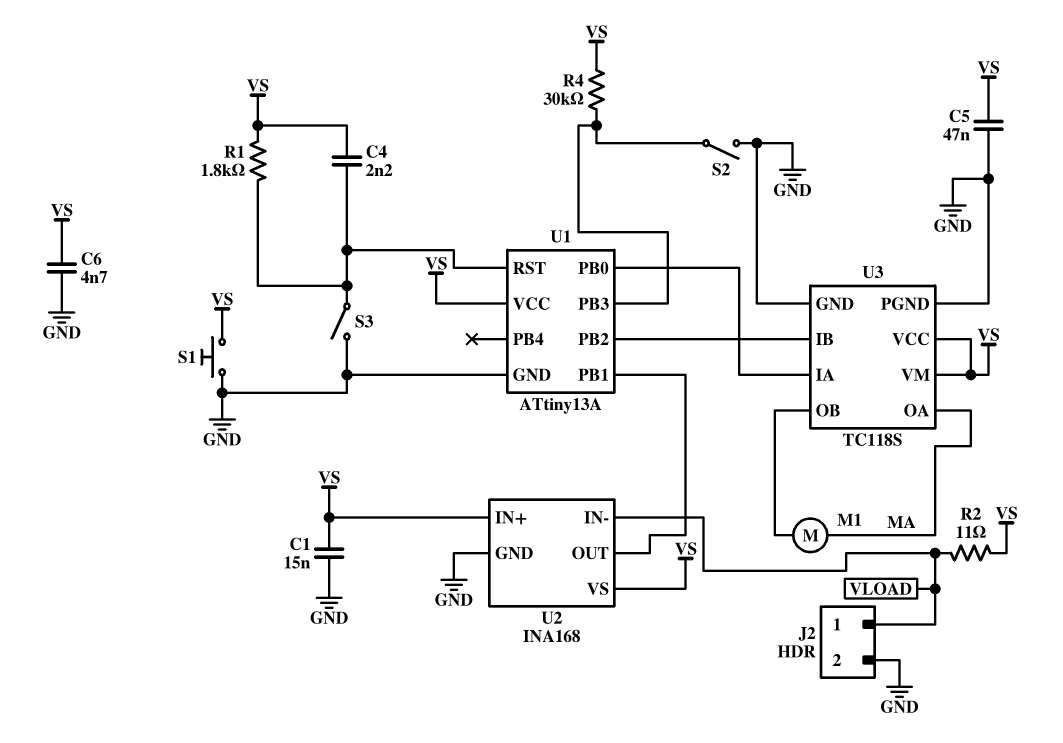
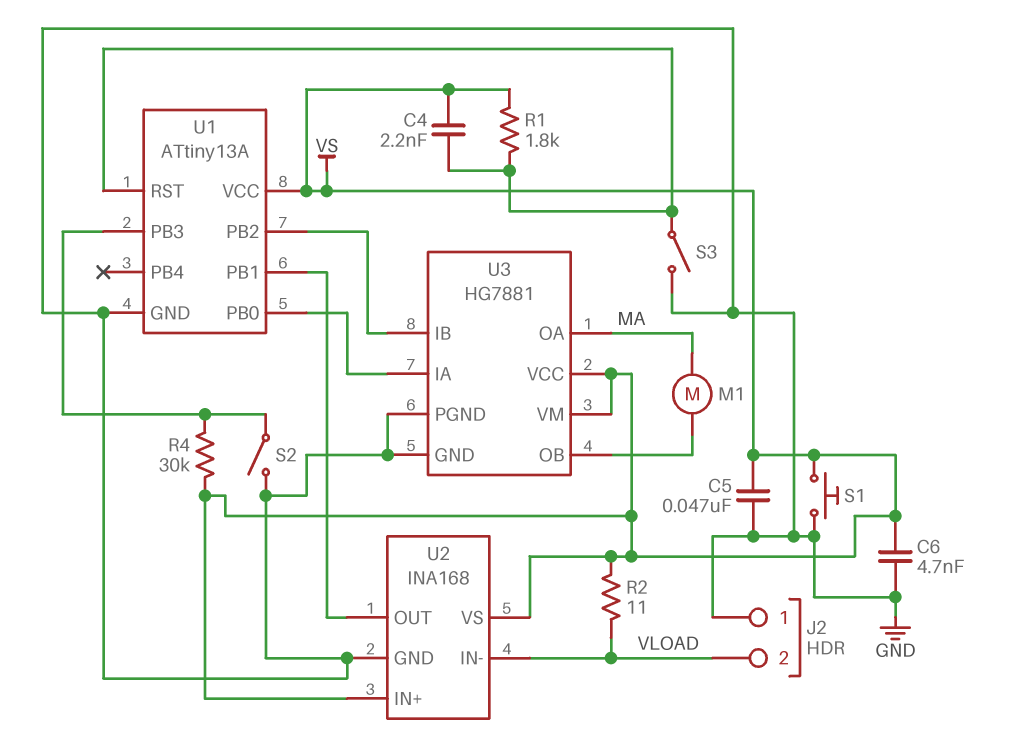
C1: 15nF (GND, VS) -> none
J2 pin 1: VLOAD -> GND
J2 pin 2: GND -> VLOAD
U3: TC118S -> HG7881

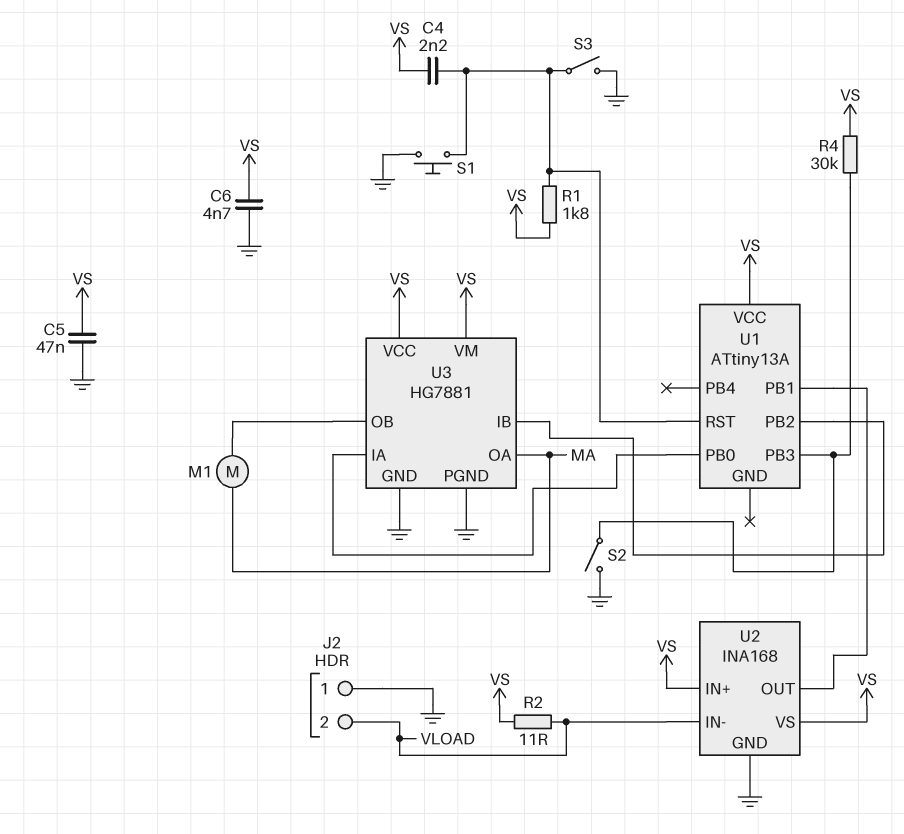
S1: button (GND, VS) -> button (GND, U1/RST)
U1 pin GND: GND -> none

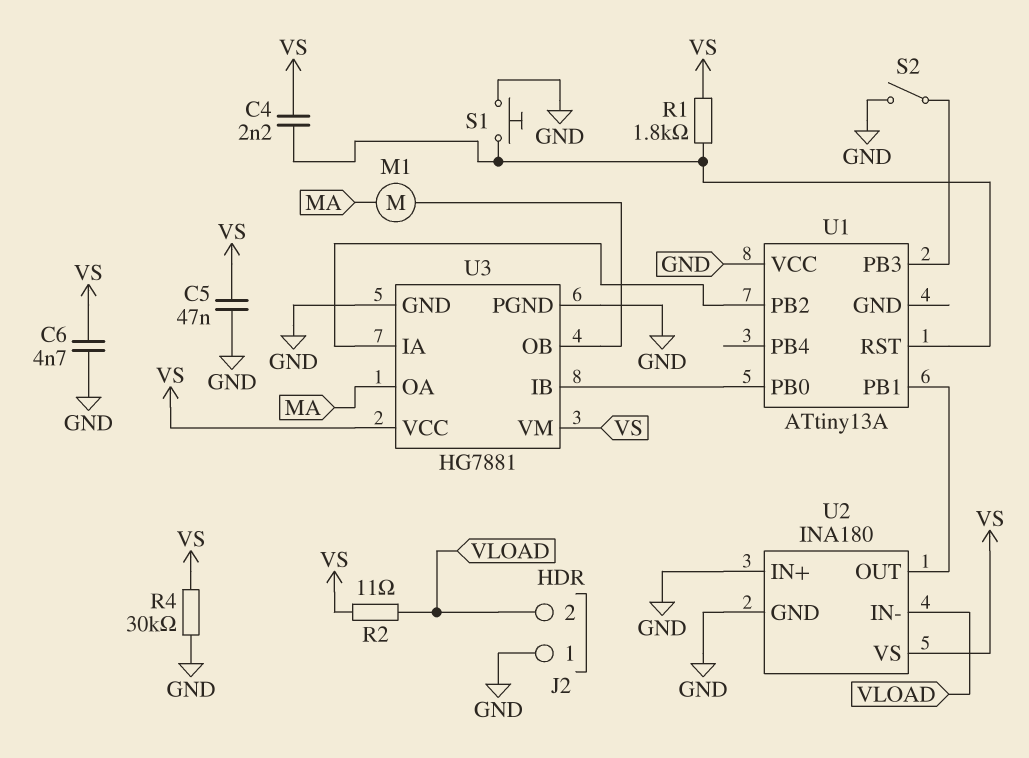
R4: 30k (U1/PB3, VS) -> 30k (GND, VS)
S3: switch (GND, U1/RST) -> none
U1 pin VCC: VS -> GND
U2: INA168 -> INA180
U2 pin IN+: VS -> GND
U3 pin IA: U1/PB0 -> U1/PB2
U3 pin IB: U1/PB2 -> U1/PB0

